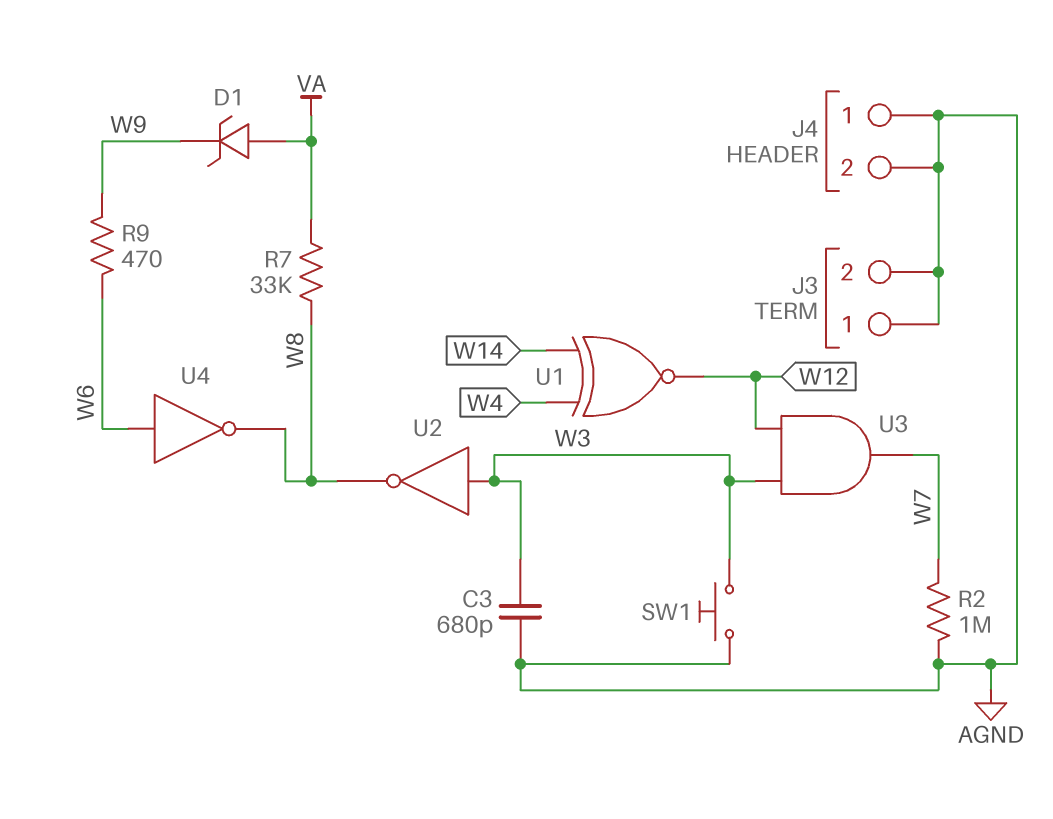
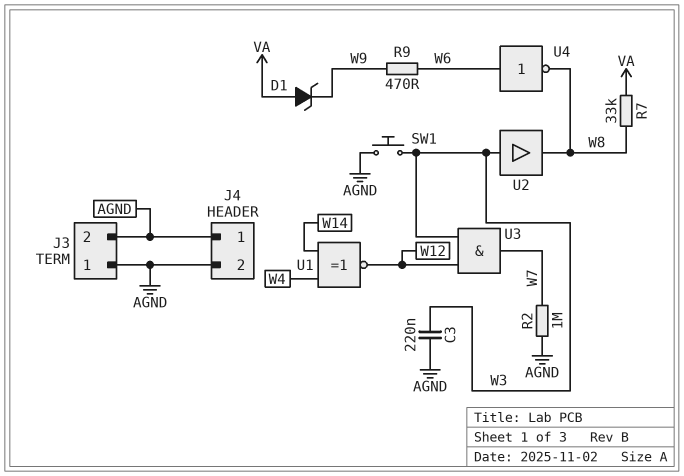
C3: 680pF (AGND, W3) -> 220nF (AGND, W3)
U2: NOT (in W3, out W8) -> buffer (in W3, out W8)

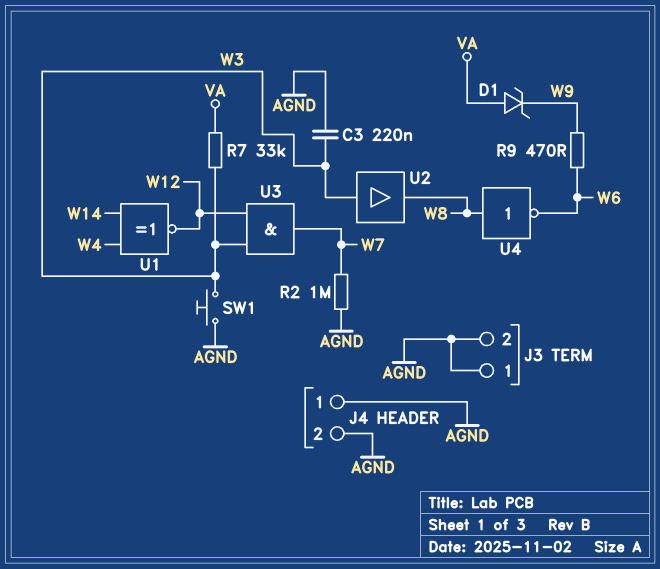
R7: 33k (VA, W8) -> 33k (VA, W3)
U4: NOT (in W6, out W8) -> NOT (in W8, out W6)

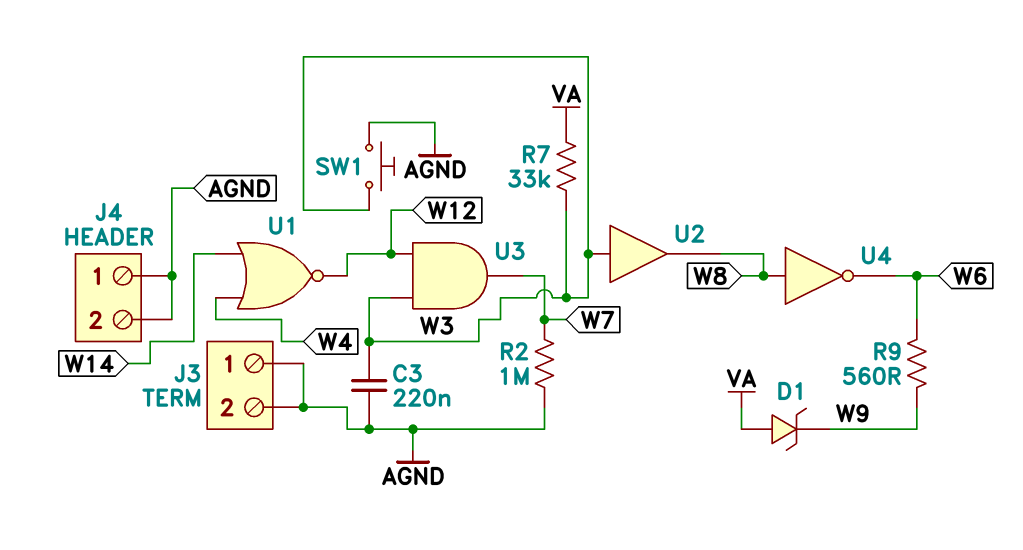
R9: 470 (W6, W9) -> 560 (W6, W9)
U1: XNOR (in W4, in W14, out W12) -> NOR (in W4, in W14, out W12)

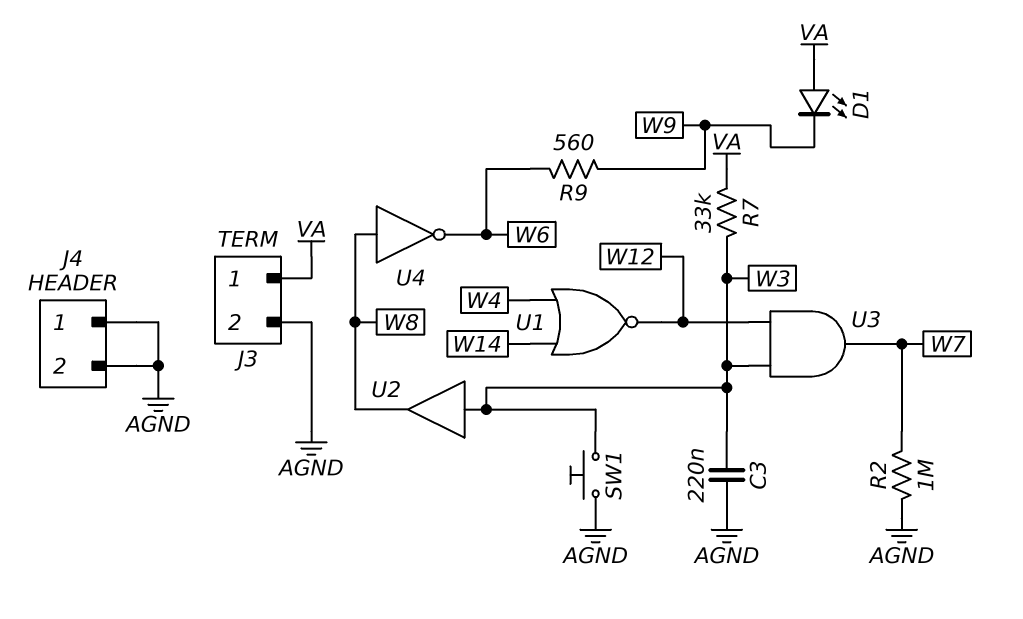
D1: zener (A VA, K W9) -> LED (A VA, K W9)
J3 pin 1: AGND -> VA

